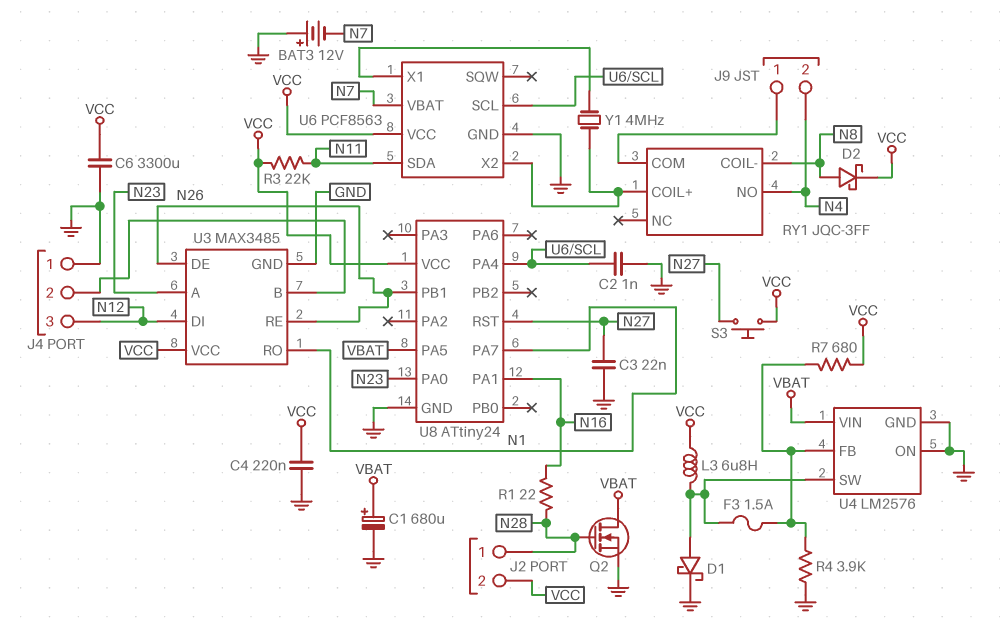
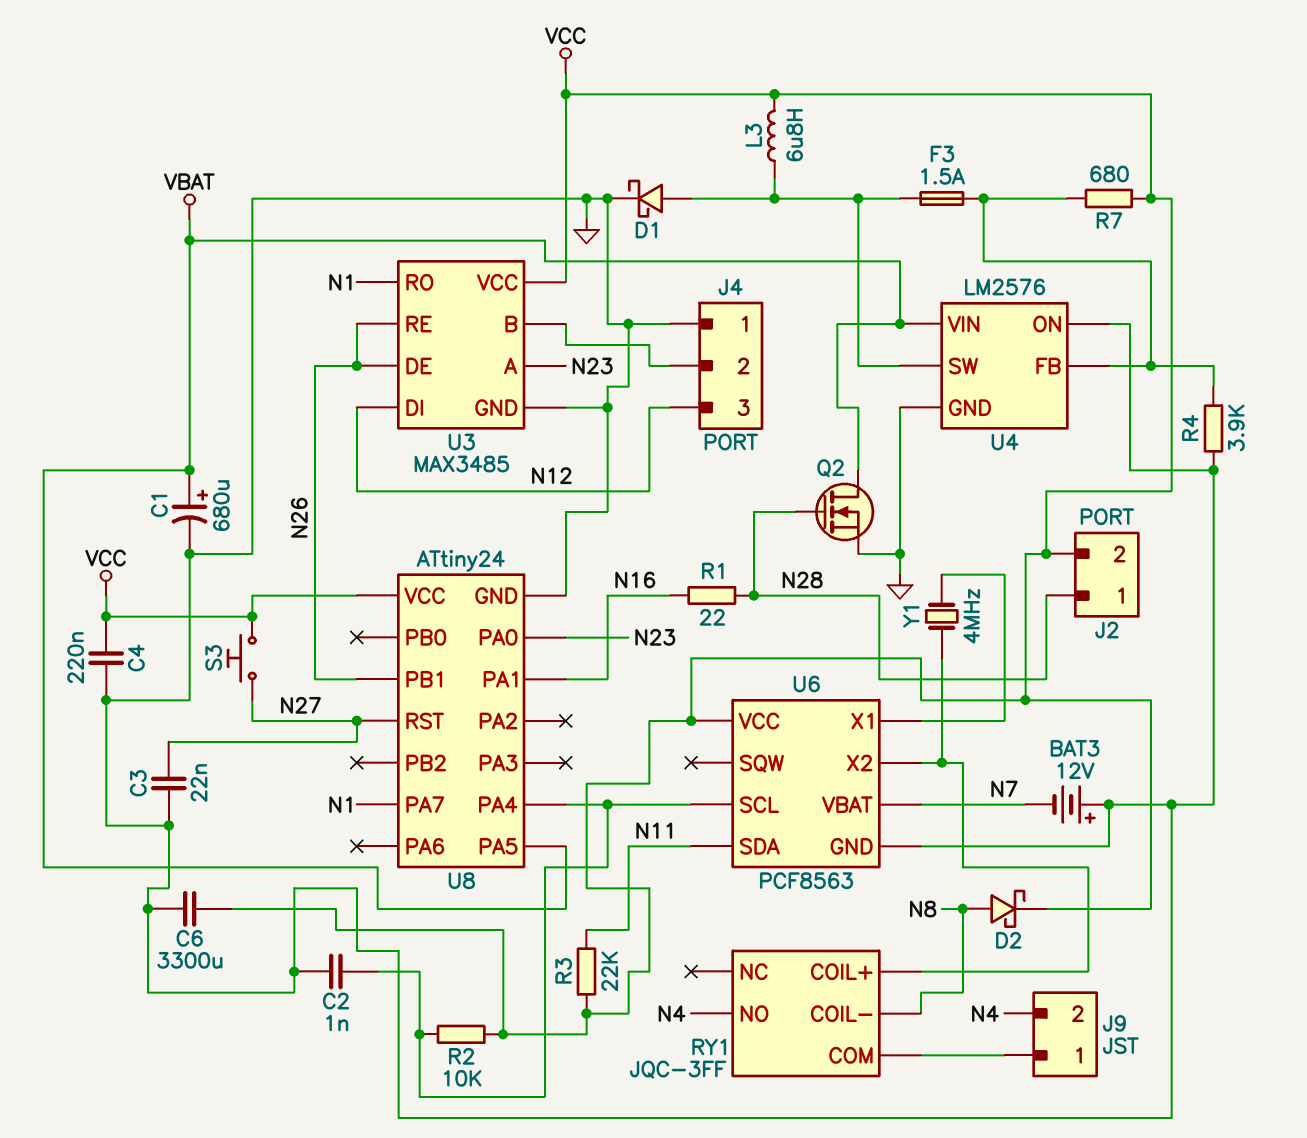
R2: none -> 10k (U6/SCL, VCC)

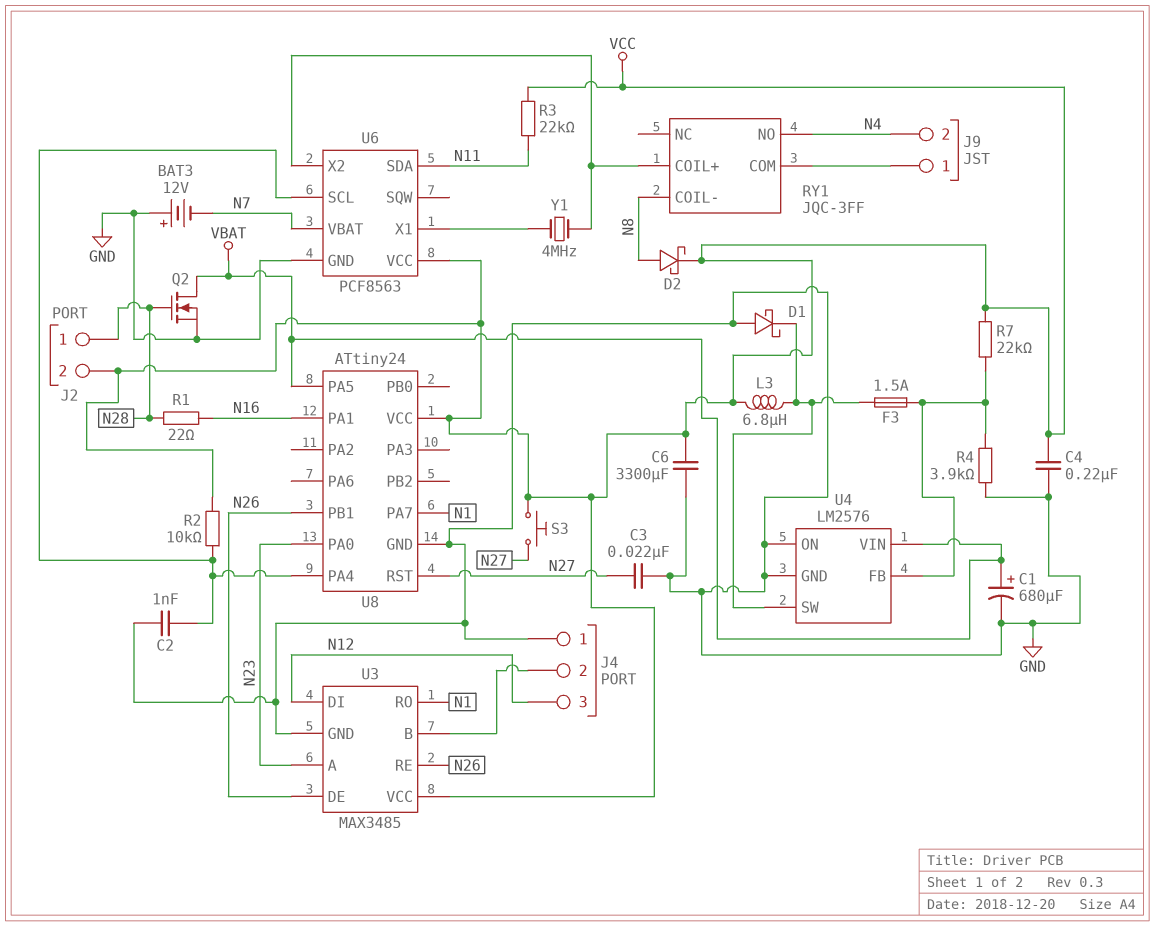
D1: schottky (A U4/SW, K GND) -> schottky (A GND, K U4/SW)
R7: 680 (U4/FB, VCC) -> 22k (U4/FB, VCC)

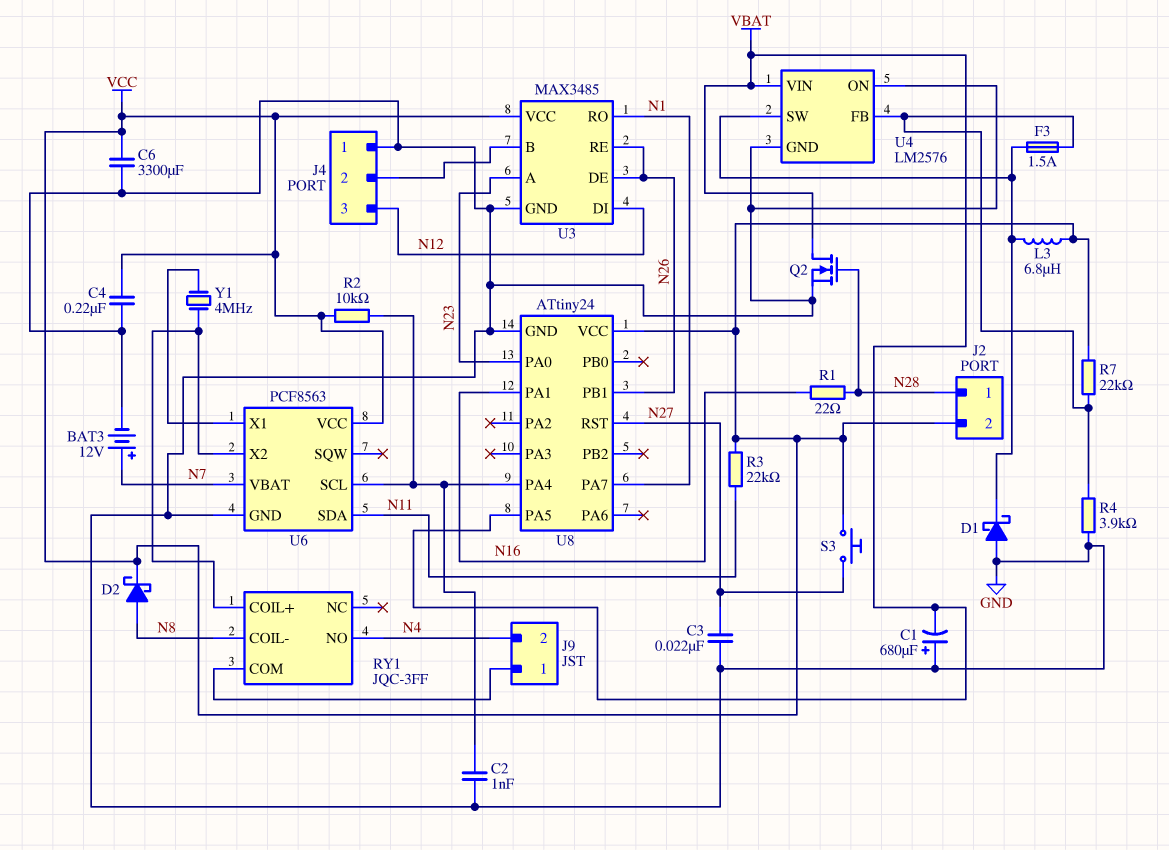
BAT3: 12V (plus GND, minus N7) -> 12V (plus N7, minus GND)
C1: 680uF (plus VBAT, minus GND) -> 680uF (plus GND, minus VBAT)

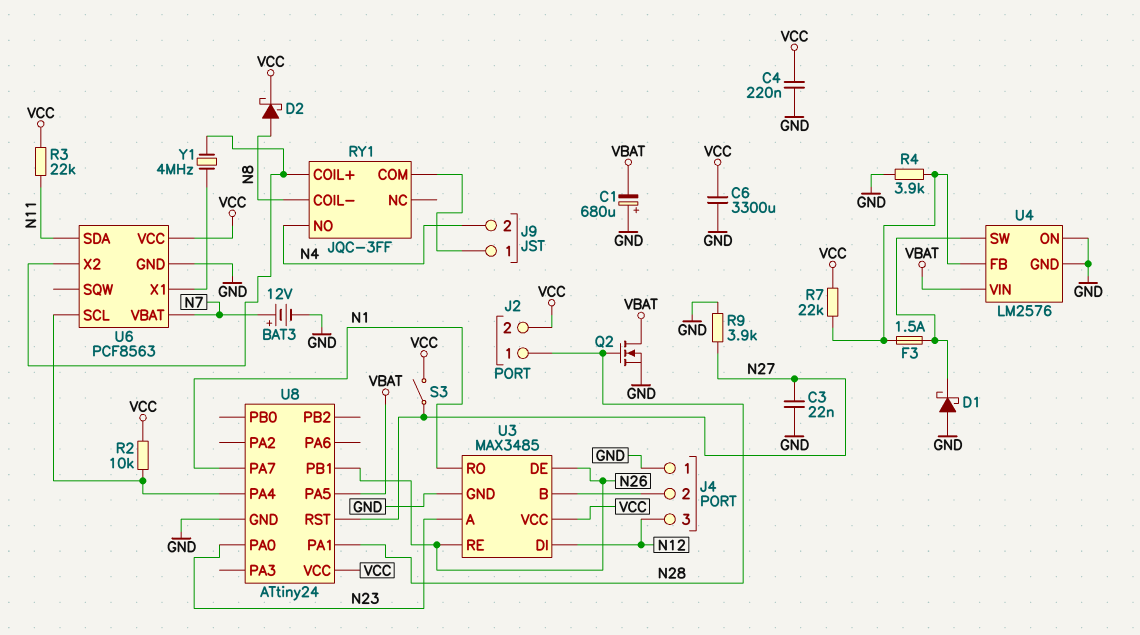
C2: 1nF (GND, U6/SCL) -> none
L3: 6.8uH (U4/SW, VCC) -> none
R1: 22 (N16, N28) -> none
R9: none -> 3.9k (GND, N27)
S3: button (N27, VCC) -> switch (N27, VCC)
U8 pin PA1: N16 -> N28

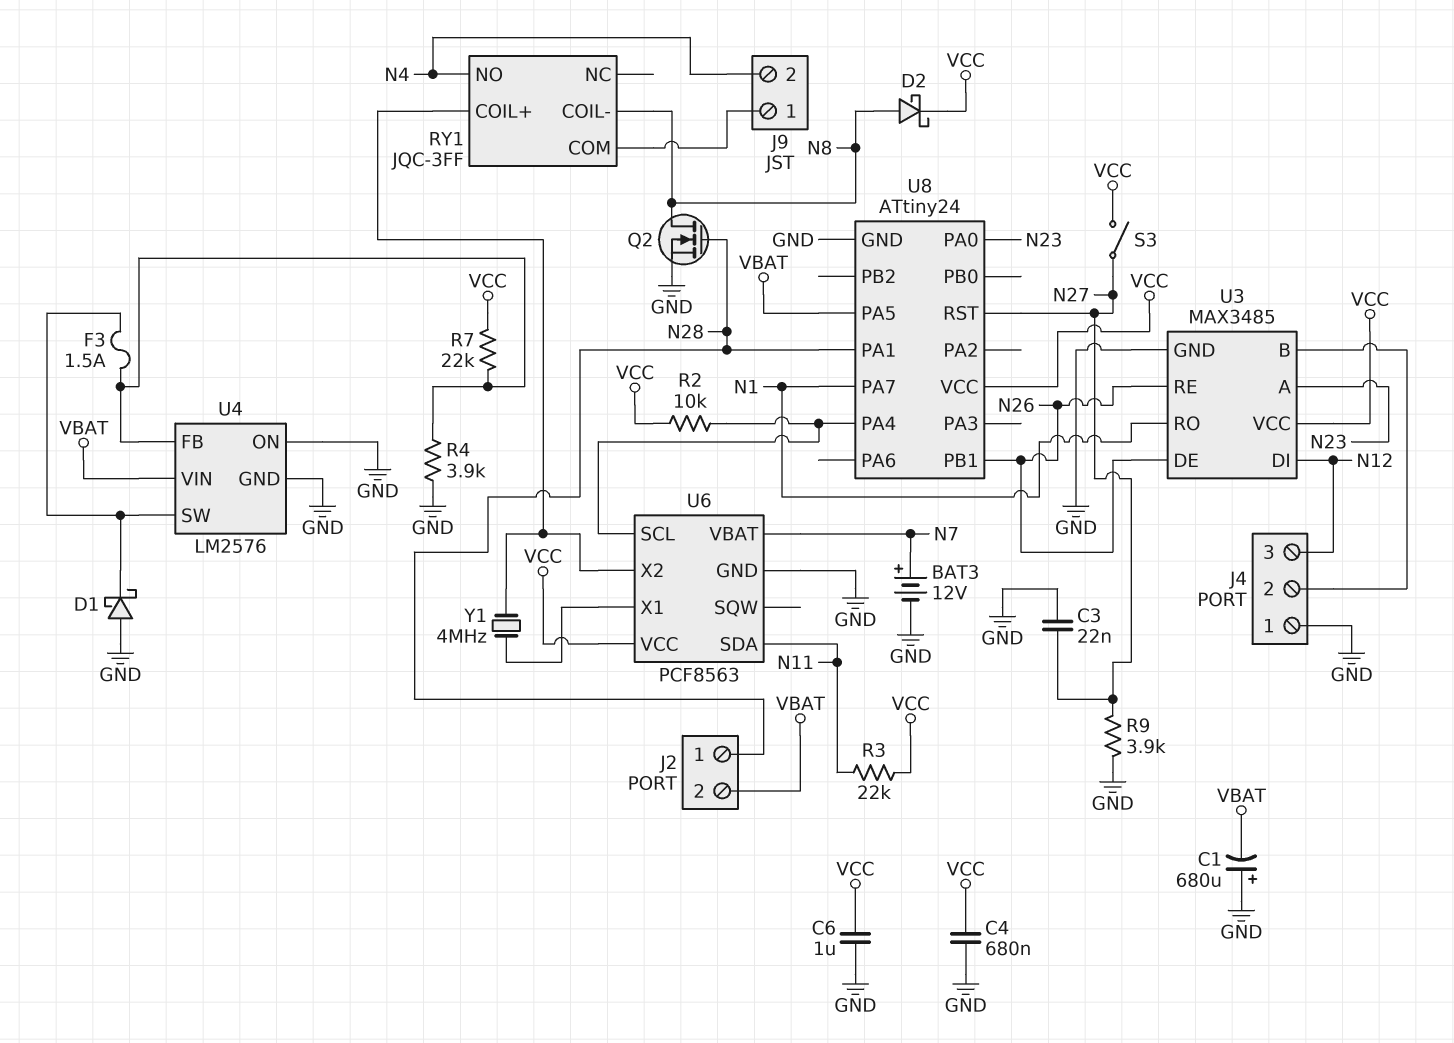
C4: 220nF (GND, VCC) -> 680nF (GND, VCC)
C6: 3300uF (GND, VCC) -> 1uF (GND, VCC)
J2 pin 2: VCC -> VBAT
Q2: NMOS (G N28, D VBAT, S GND) -> NMOS (G N28, D N8, S GND)

